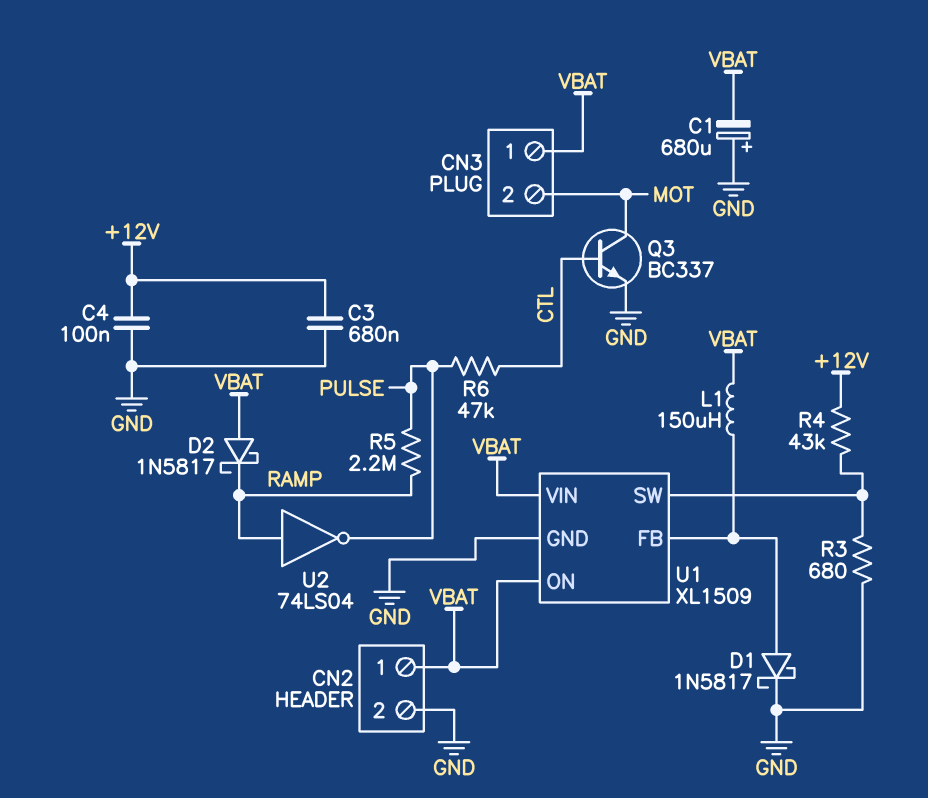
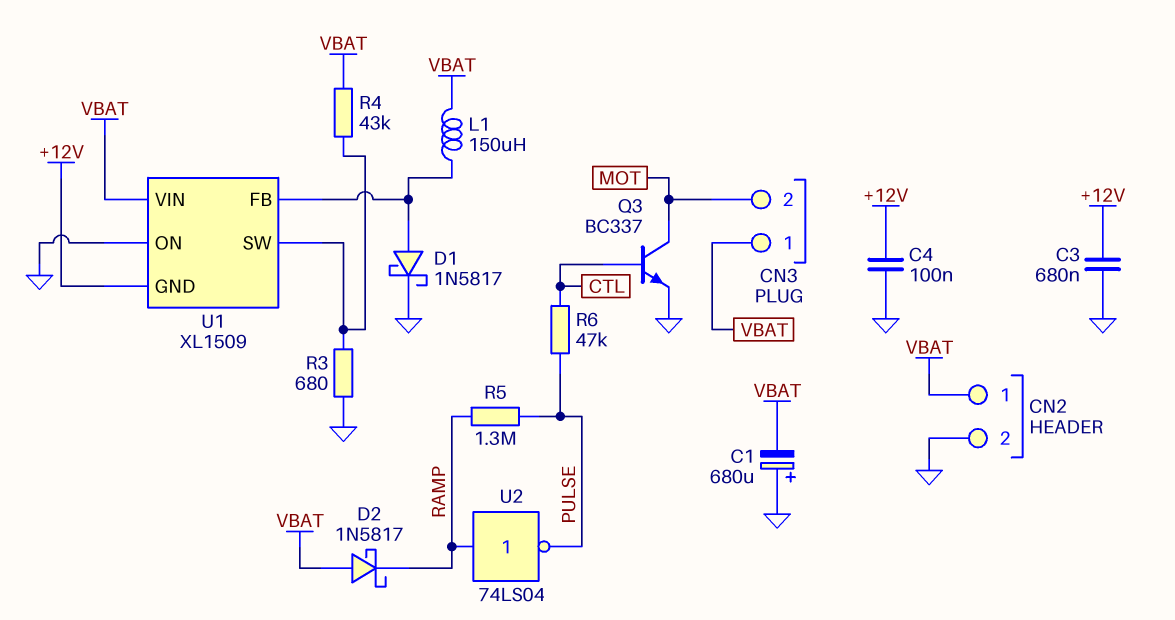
R4: 43k (+12V, U1/SW) -> 43k (U1/SW, VBAT)
R5: 2.2M (PULSE, RAMP) -> 1.3M (PULSE, RAMP)
U1 pin GND: GND -> +12V
U1 pin ON: VBAT -> GND

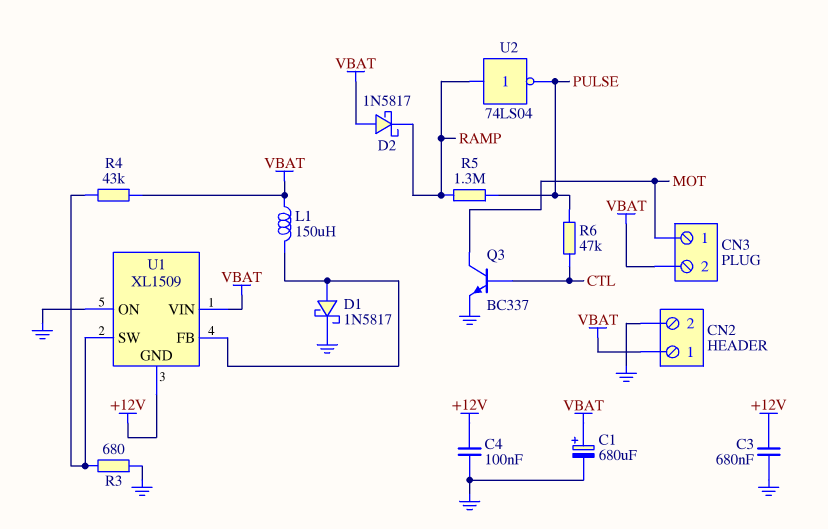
C1: 680uF (plus GND, minus VBAT) -> 680uF (plus VBAT, minus GND)
CN3 pin 1: VBAT -> MOT
CN3 pin 2: MOT -> VBAT

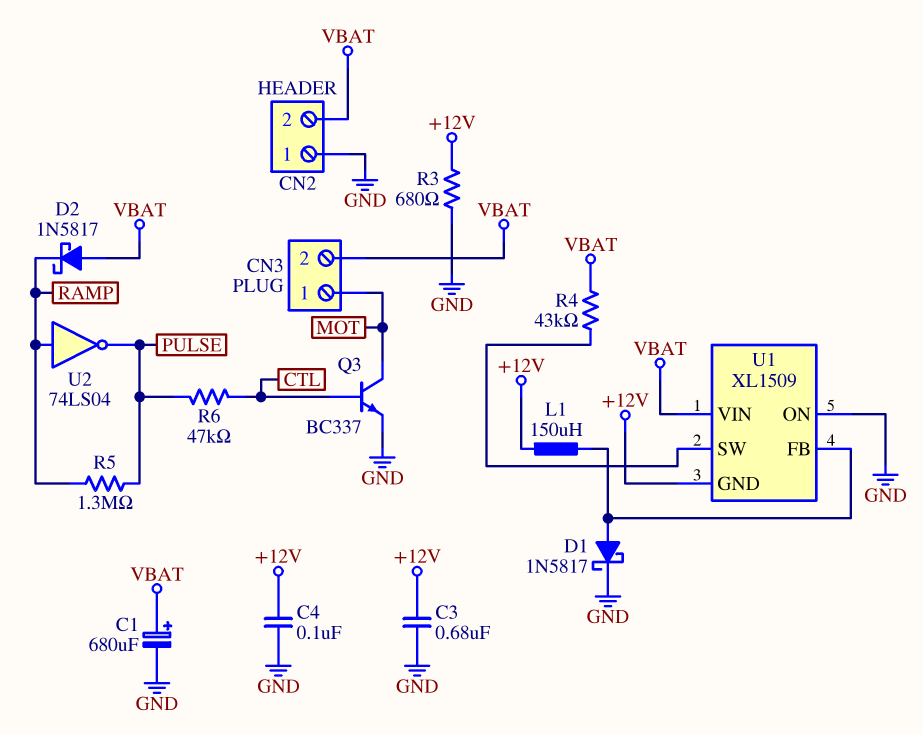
CN2 pin 1: VBAT -> GND
CN2 pin 2: GND -> VBAT
L1: 150uH (U1/FB, VBAT) -> 150uH (+12V, U1/FB)
R3: 680 (GND, U1/SW) -> 680 (+12V, GND)

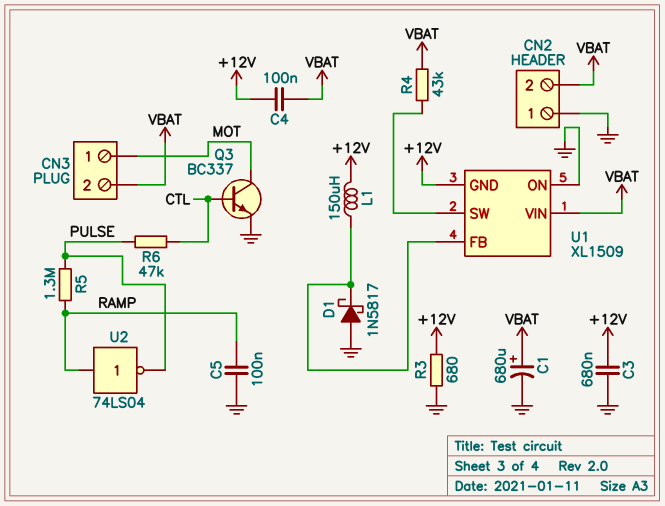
C4: 100nF (+12V, GND) -> 100nF (+12V, VBAT)
C5: none -> 100nF (GND, RAMP)
D1: schottky 1N5817 (A U1/FB, K GND) -> schottky 1N5817 (A GND, K U1/FB)
D2: schottky 1N5817 (A VBAT, K RAMP) -> none

